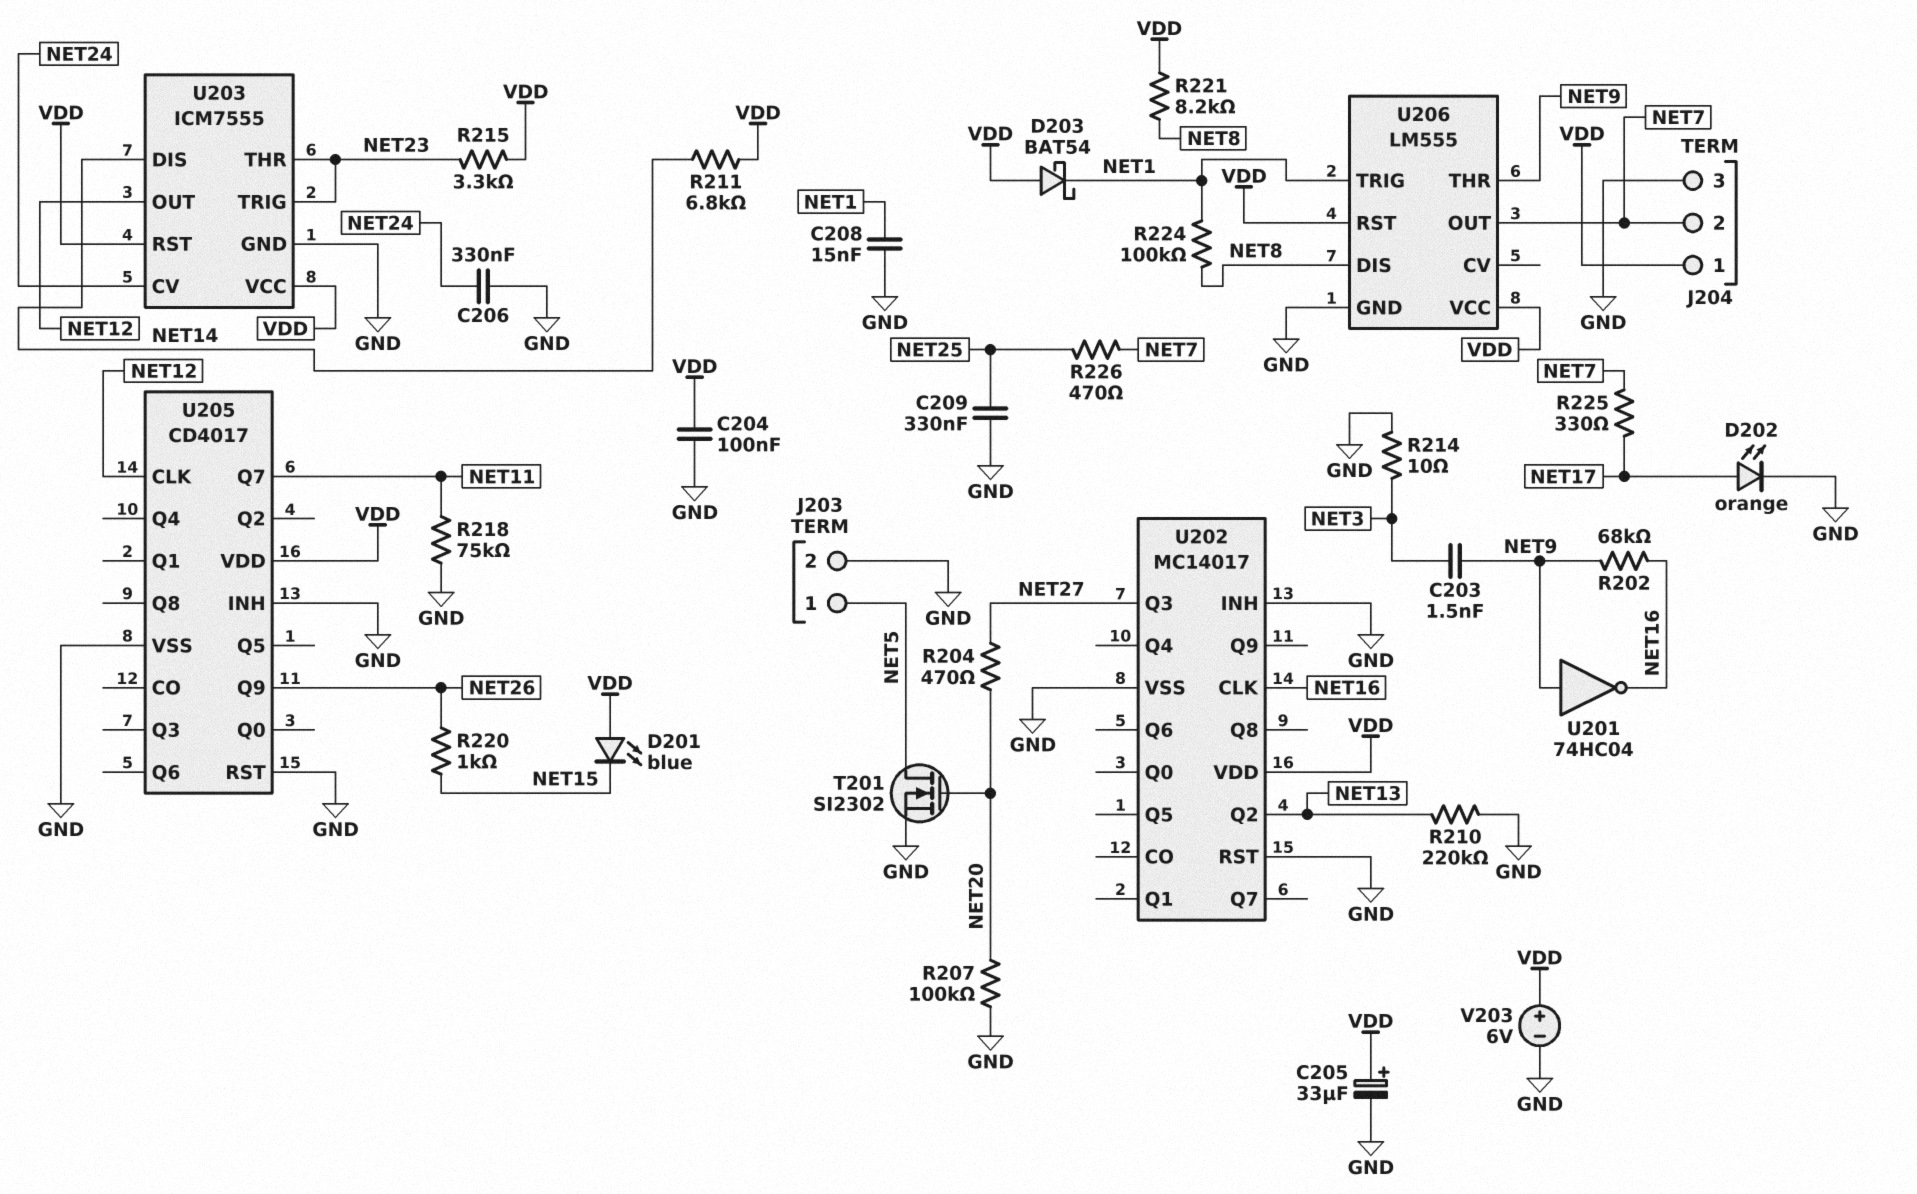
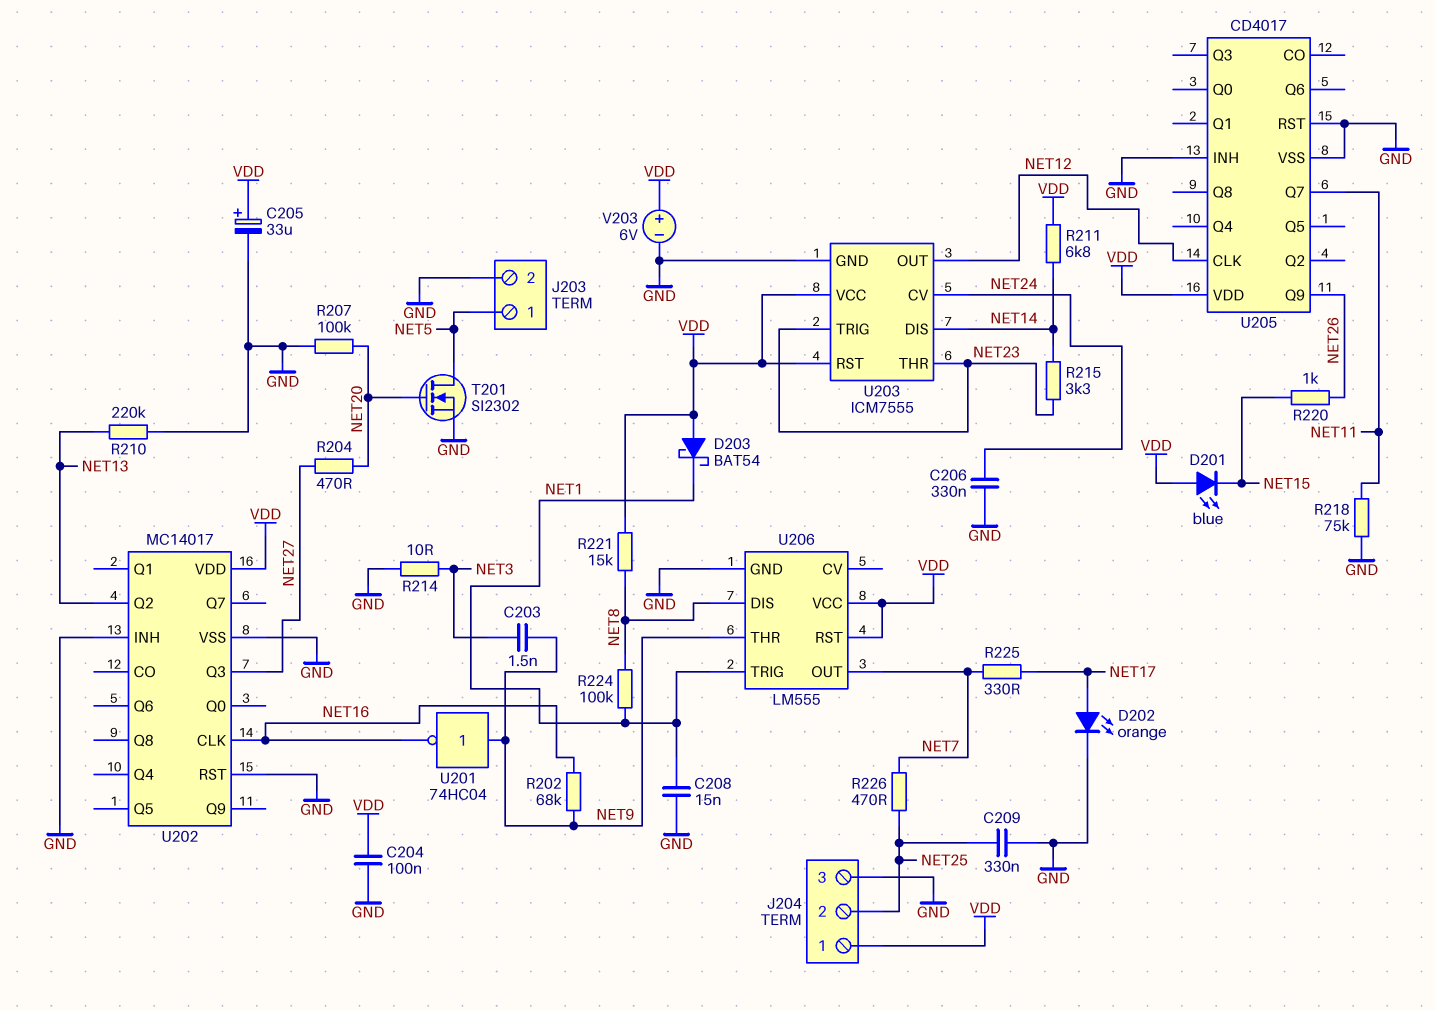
J204 pin 2: NET7 -> NET25
R215: 3.3k (NET23, VDD) -> 3.3k (NET14, NET23)
R221: 8.2k (NET8, VDD) -> 15k (NET8, VDD)

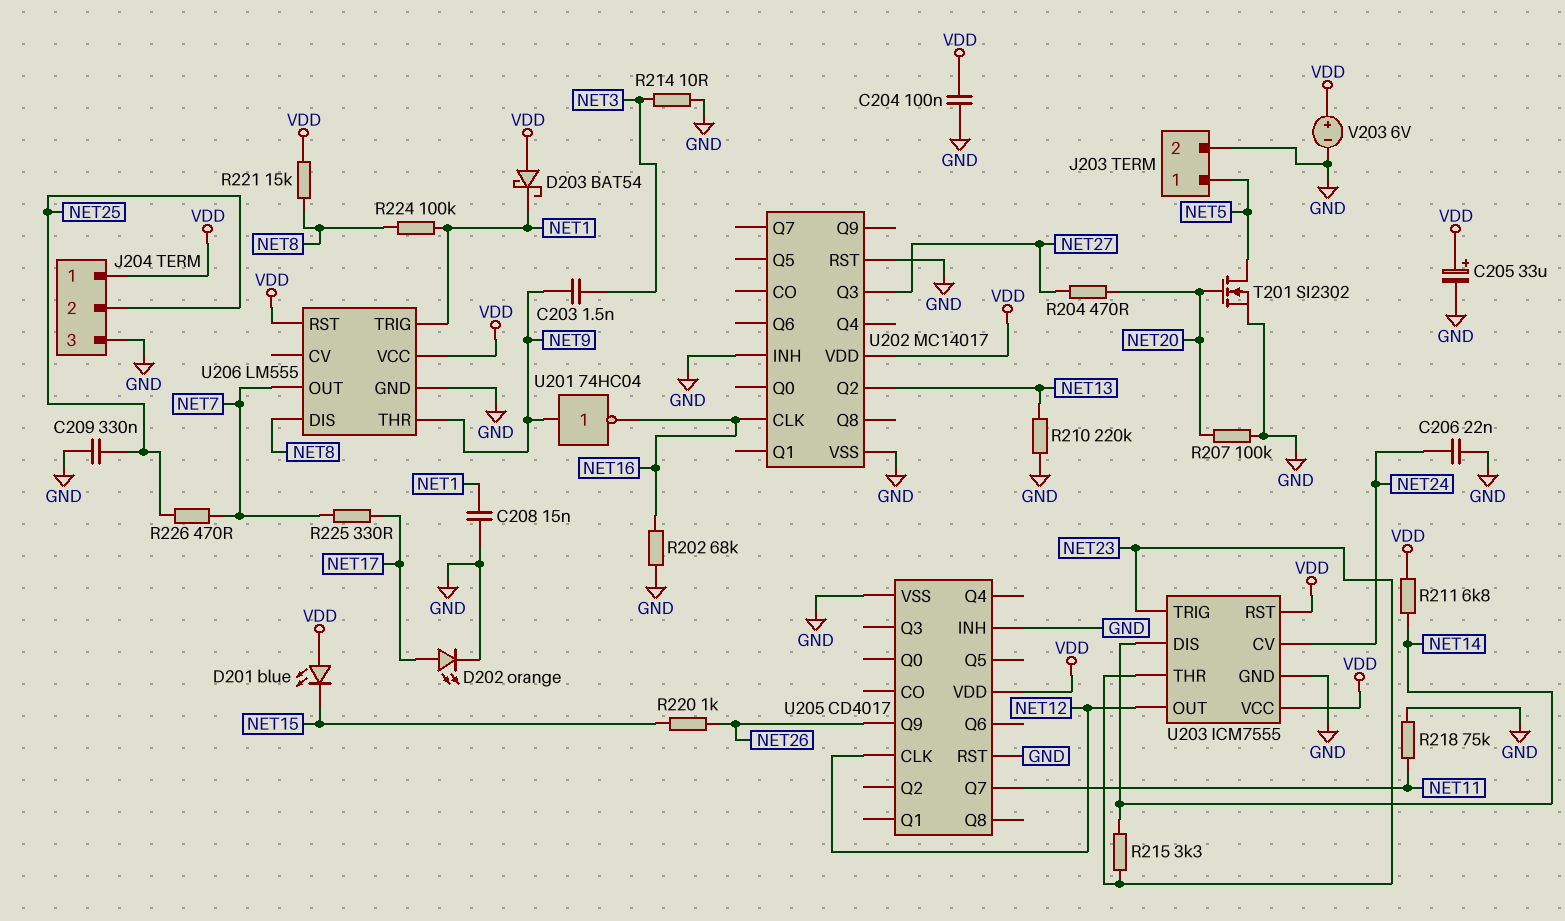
C206: 330nF (GND, NET24) -> 22nF (GND, NET24)
R202: 68k (NET9, NET16) -> 68k (GND, NET16)

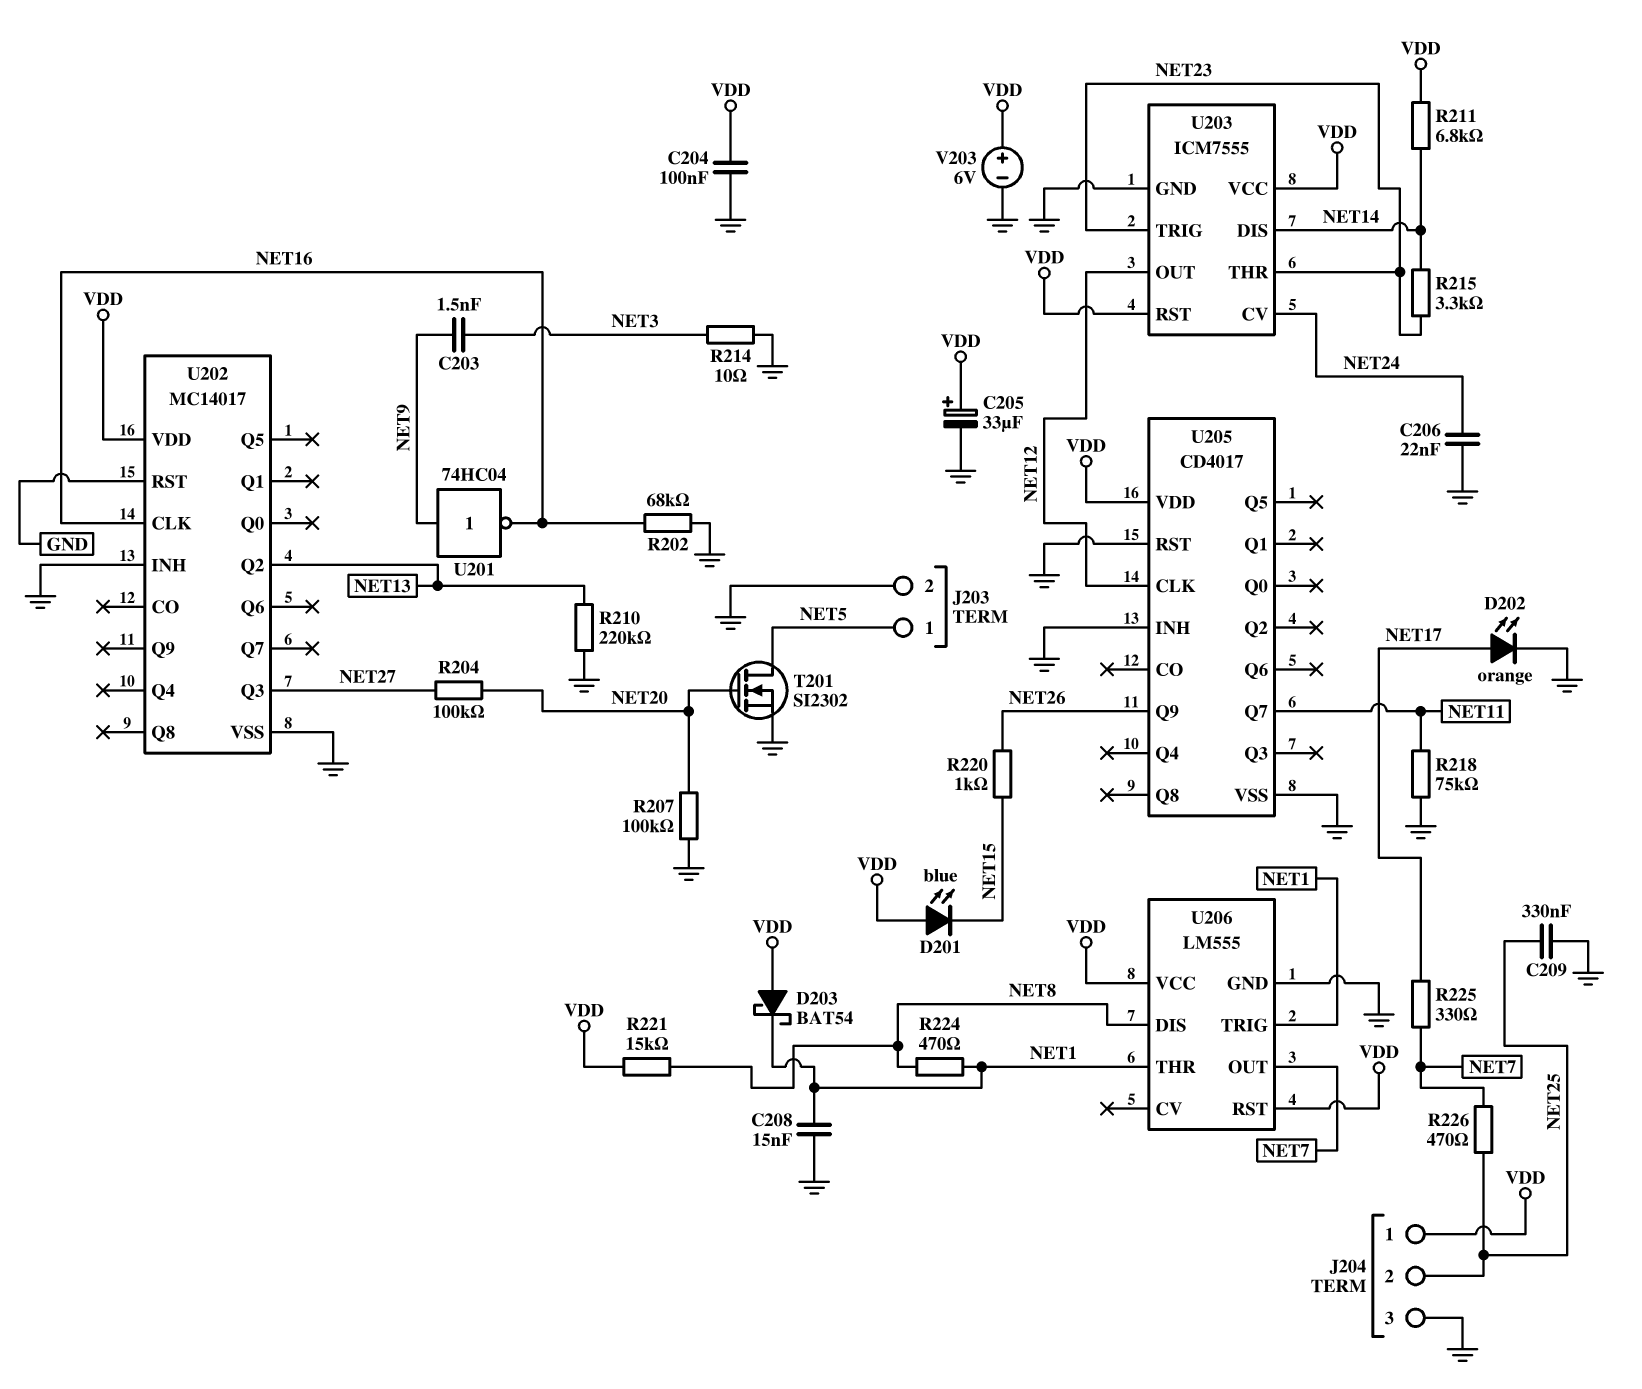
R204: 470 (NET20, NET27) -> 100k (NET20, NET27)
R224: 100k (NET1, NET8) -> 470 (NET1, NET8)
U206 pin THR: NET9 -> NET1

